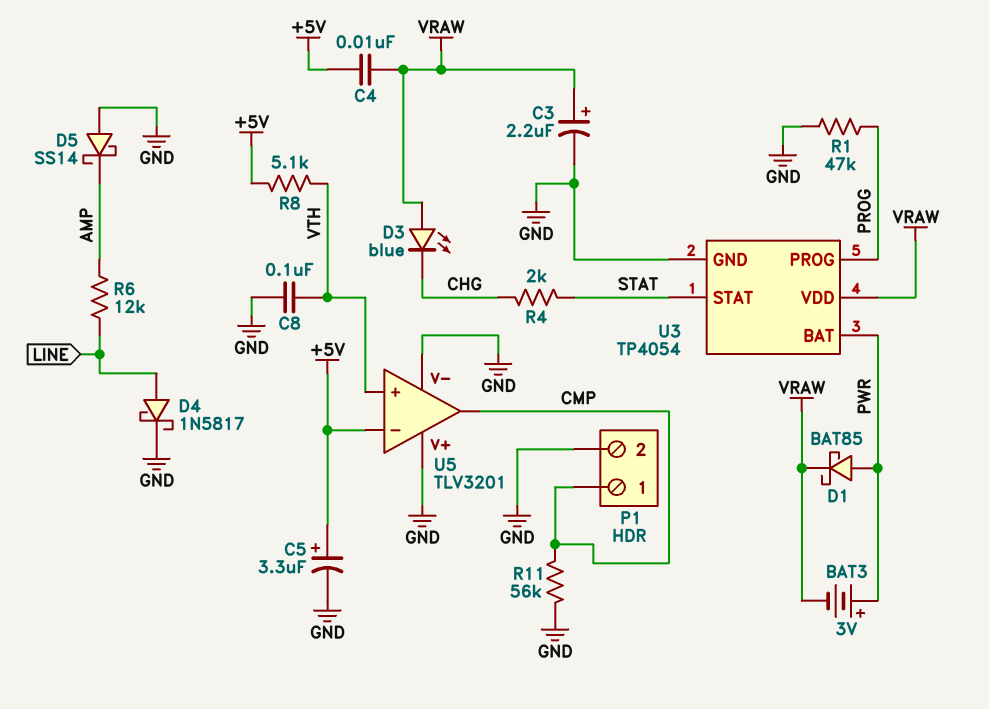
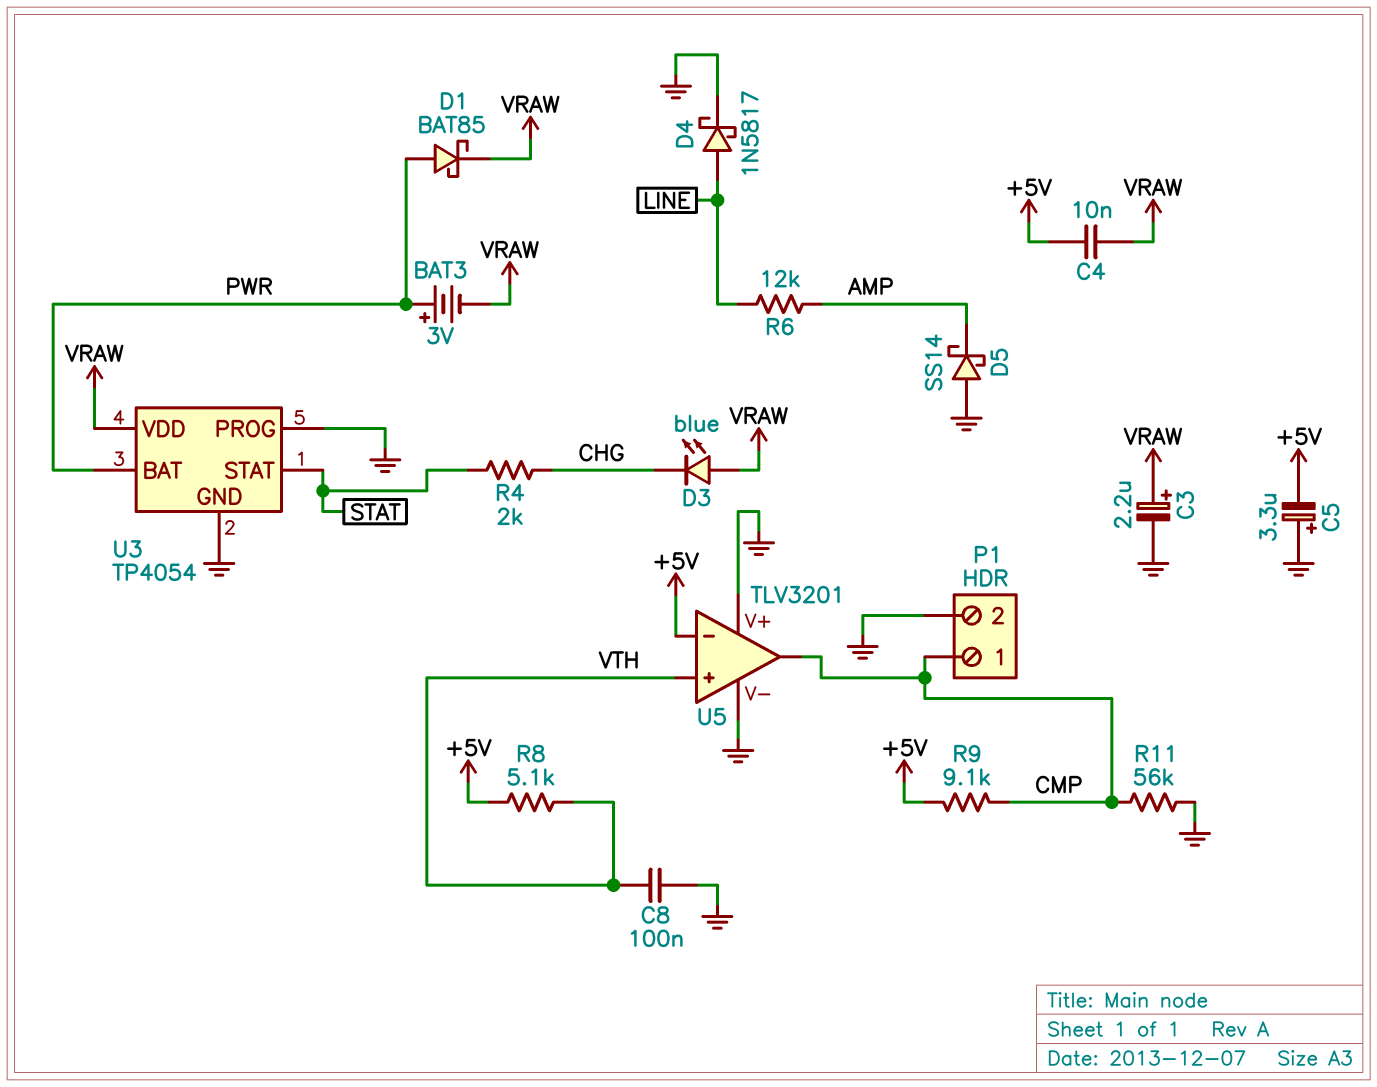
C5: 3.3uF (plus +5V, minus GND) -> 3.3uF (plus GND, minus +5V)
R1: 47k (GND, PROG) -> none
R9: none -> 9.1k (+5V, CMP)
U3 pin PROG: PROG -> GND

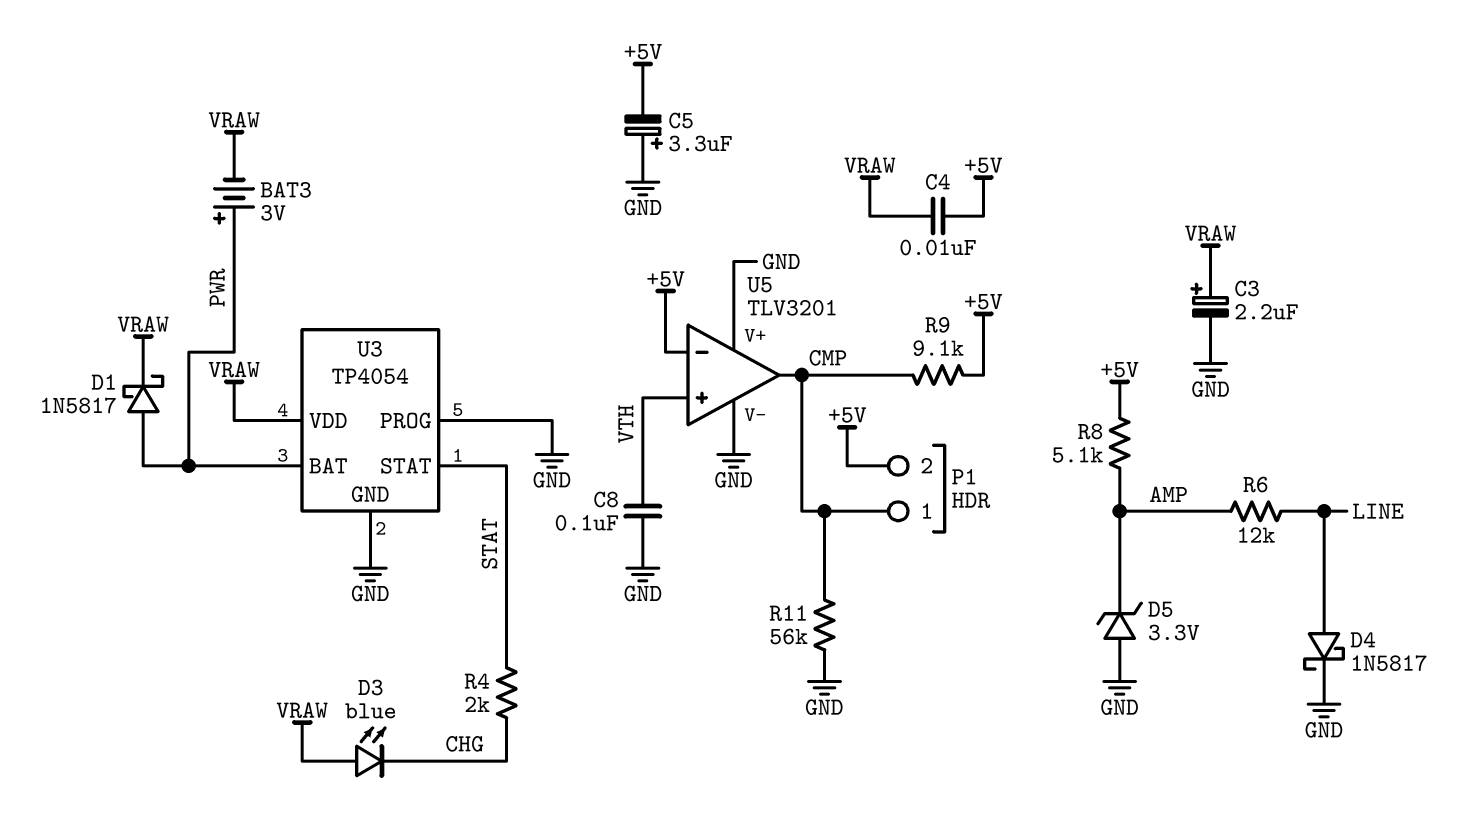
D1: schottky BAT85 (A PWR, K VRAW) -> schottky 1N5817 (A PWR, K VRAW)
D5: schottky SS14 (A GND, K AMP) -> zener 3.3V (A GND, K AMP)
P1 pin 2: GND -> +5V
R8: 5.1k (+5V, VTH) -> 5.1k (+5V, AMP)

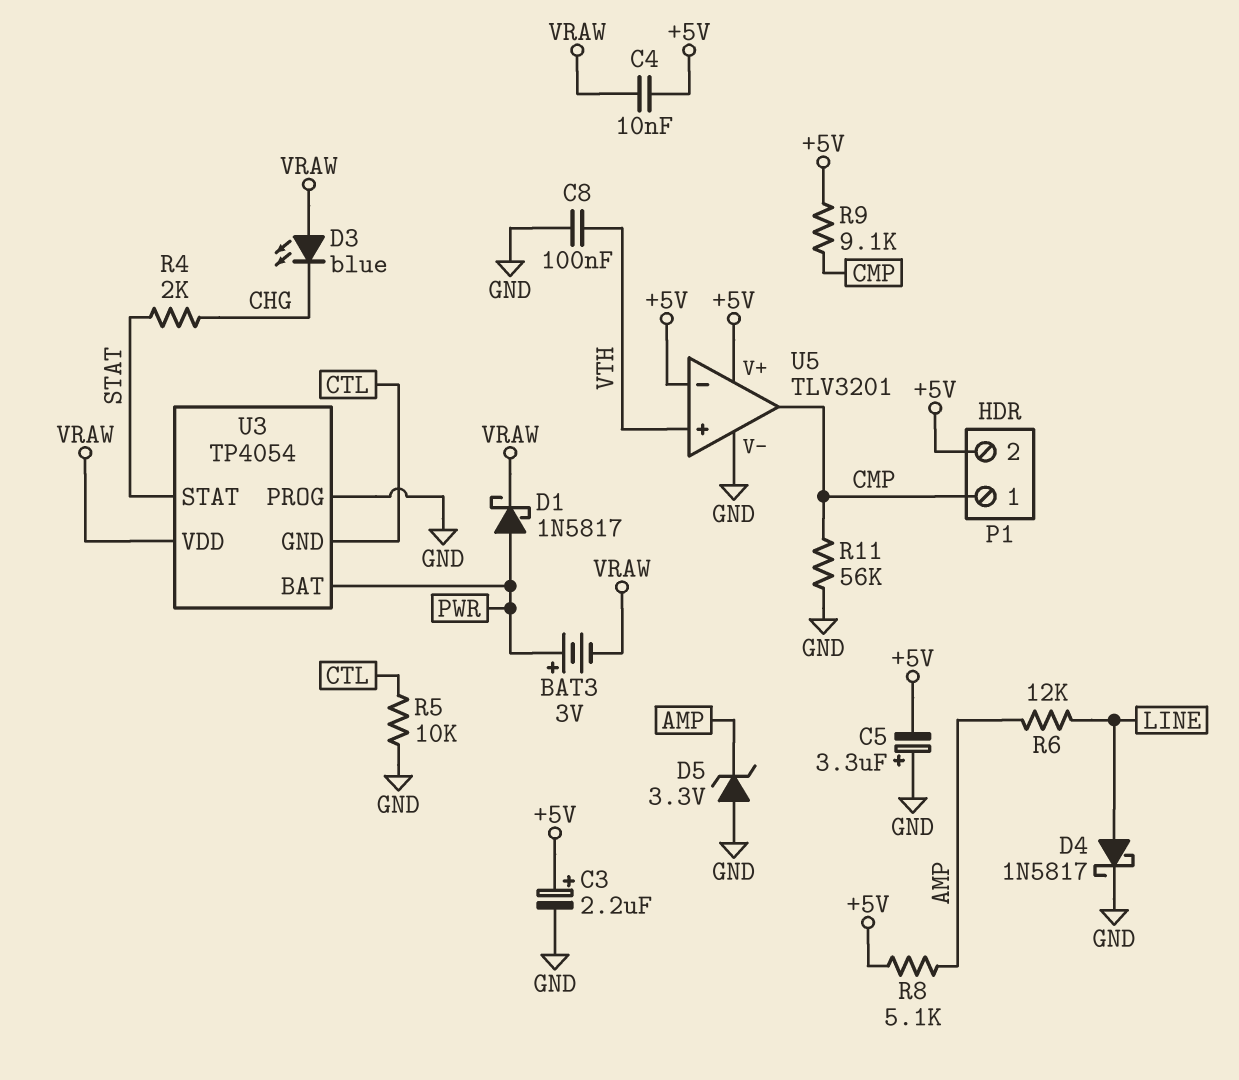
C3: 2.2uF (plus VRAW, minus GND) -> 2.2uF (plus +5V, minus GND)
R5: none -> 10k (CTL, GND)
U3 pin GND: GND -> CTL
U5 pin V+: GND -> +5V

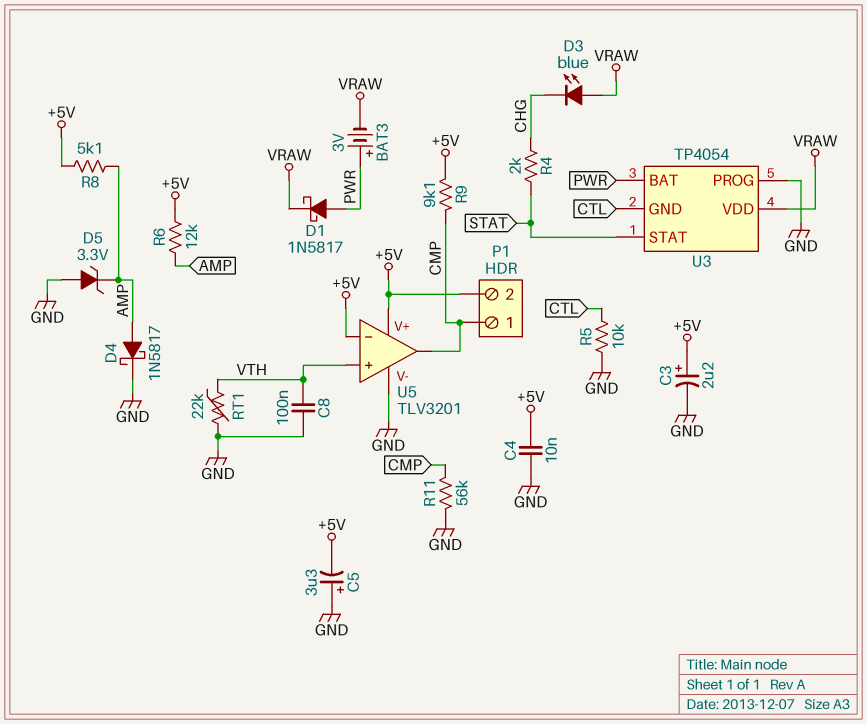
C4: 10nF (+5V, VRAW) -> 10nF (+5V, GND)
D4: schottky 1N5817 (A LINE, K GND) -> schottky 1N5817 (A AMP, K GND)
R6: 12k (AMP, LINE) -> 12k (+5V, AMP)
RT1: none -> 22k (GND, VTH)

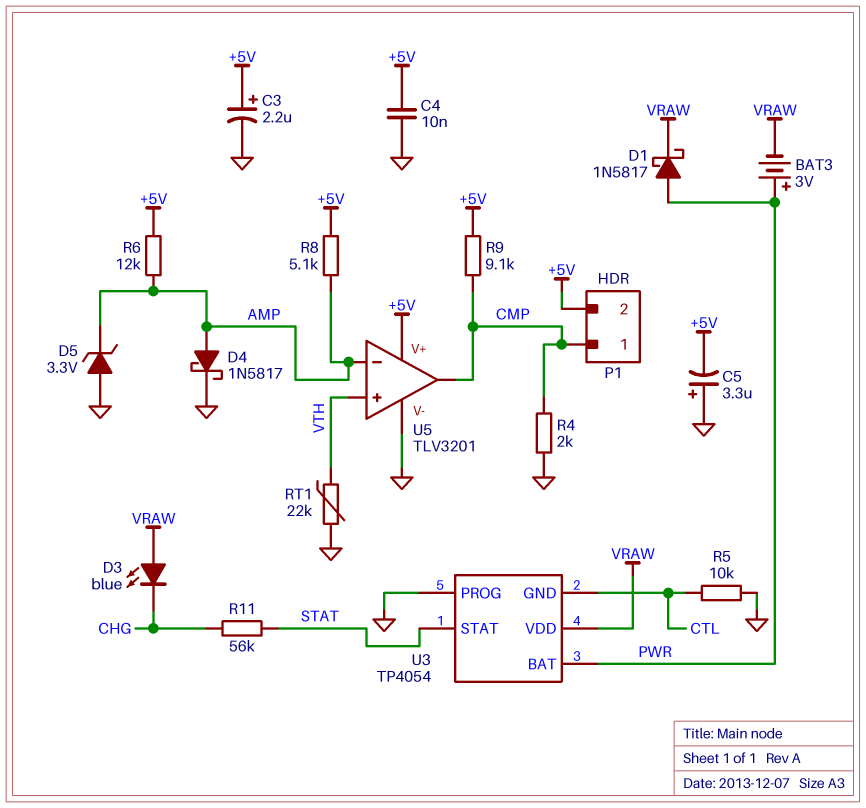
C8: 100nF (GND, VTH) -> none
R4: 2k (CHG, STAT) -> 2k (CMP, GND)
R11: 56k (CMP, GND) -> 56k (CHG, STAT)
U5 pin in-: +5V -> AMP

